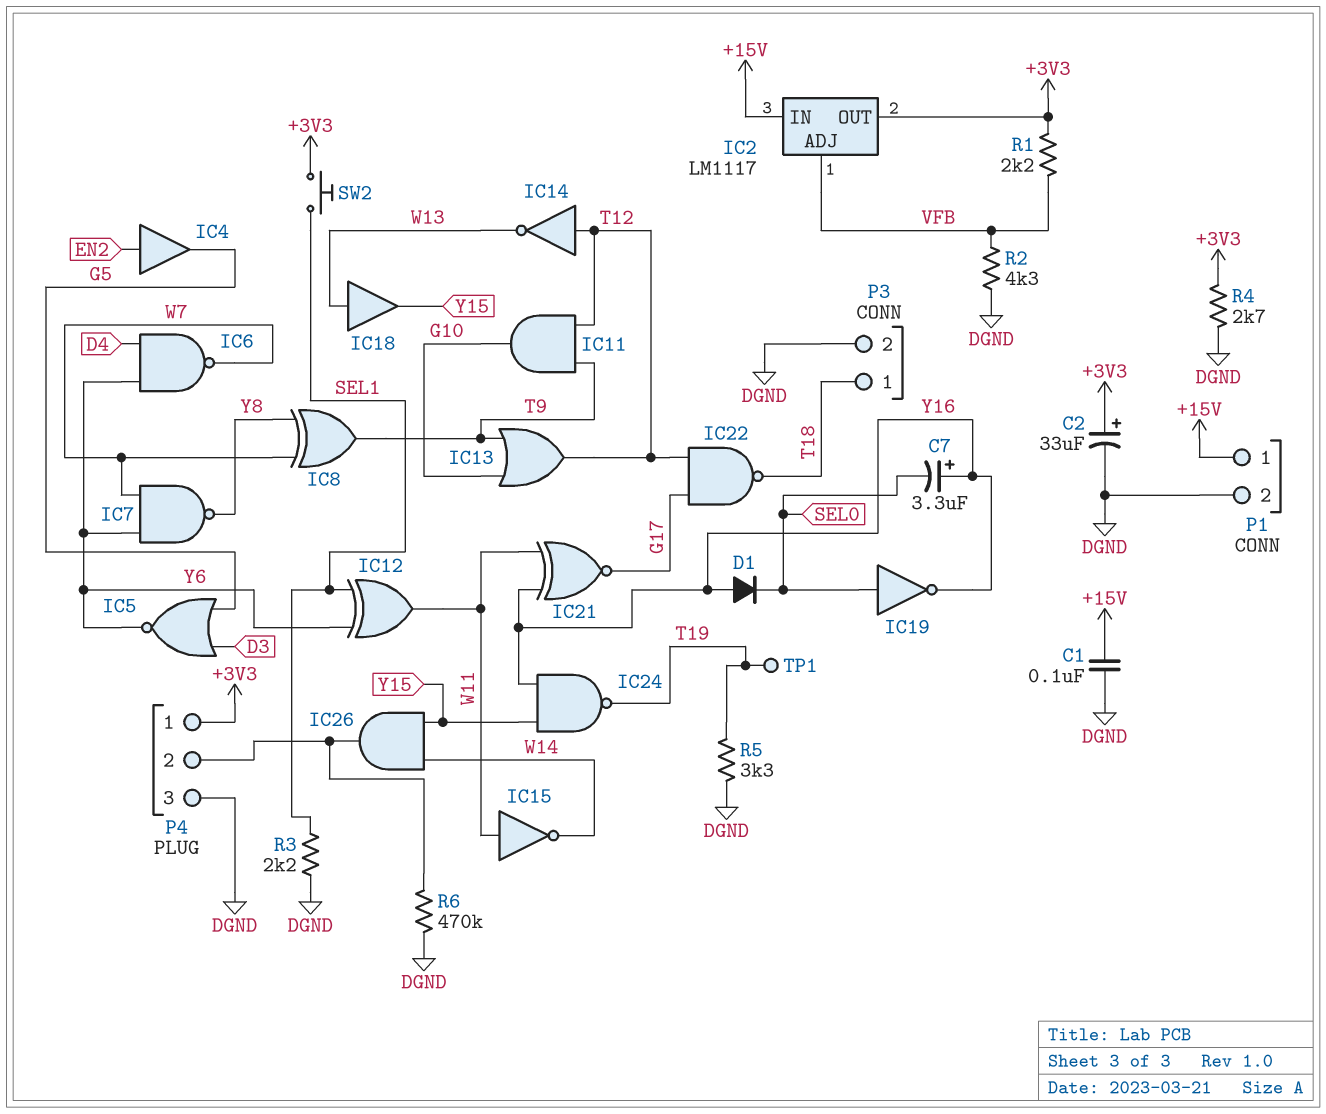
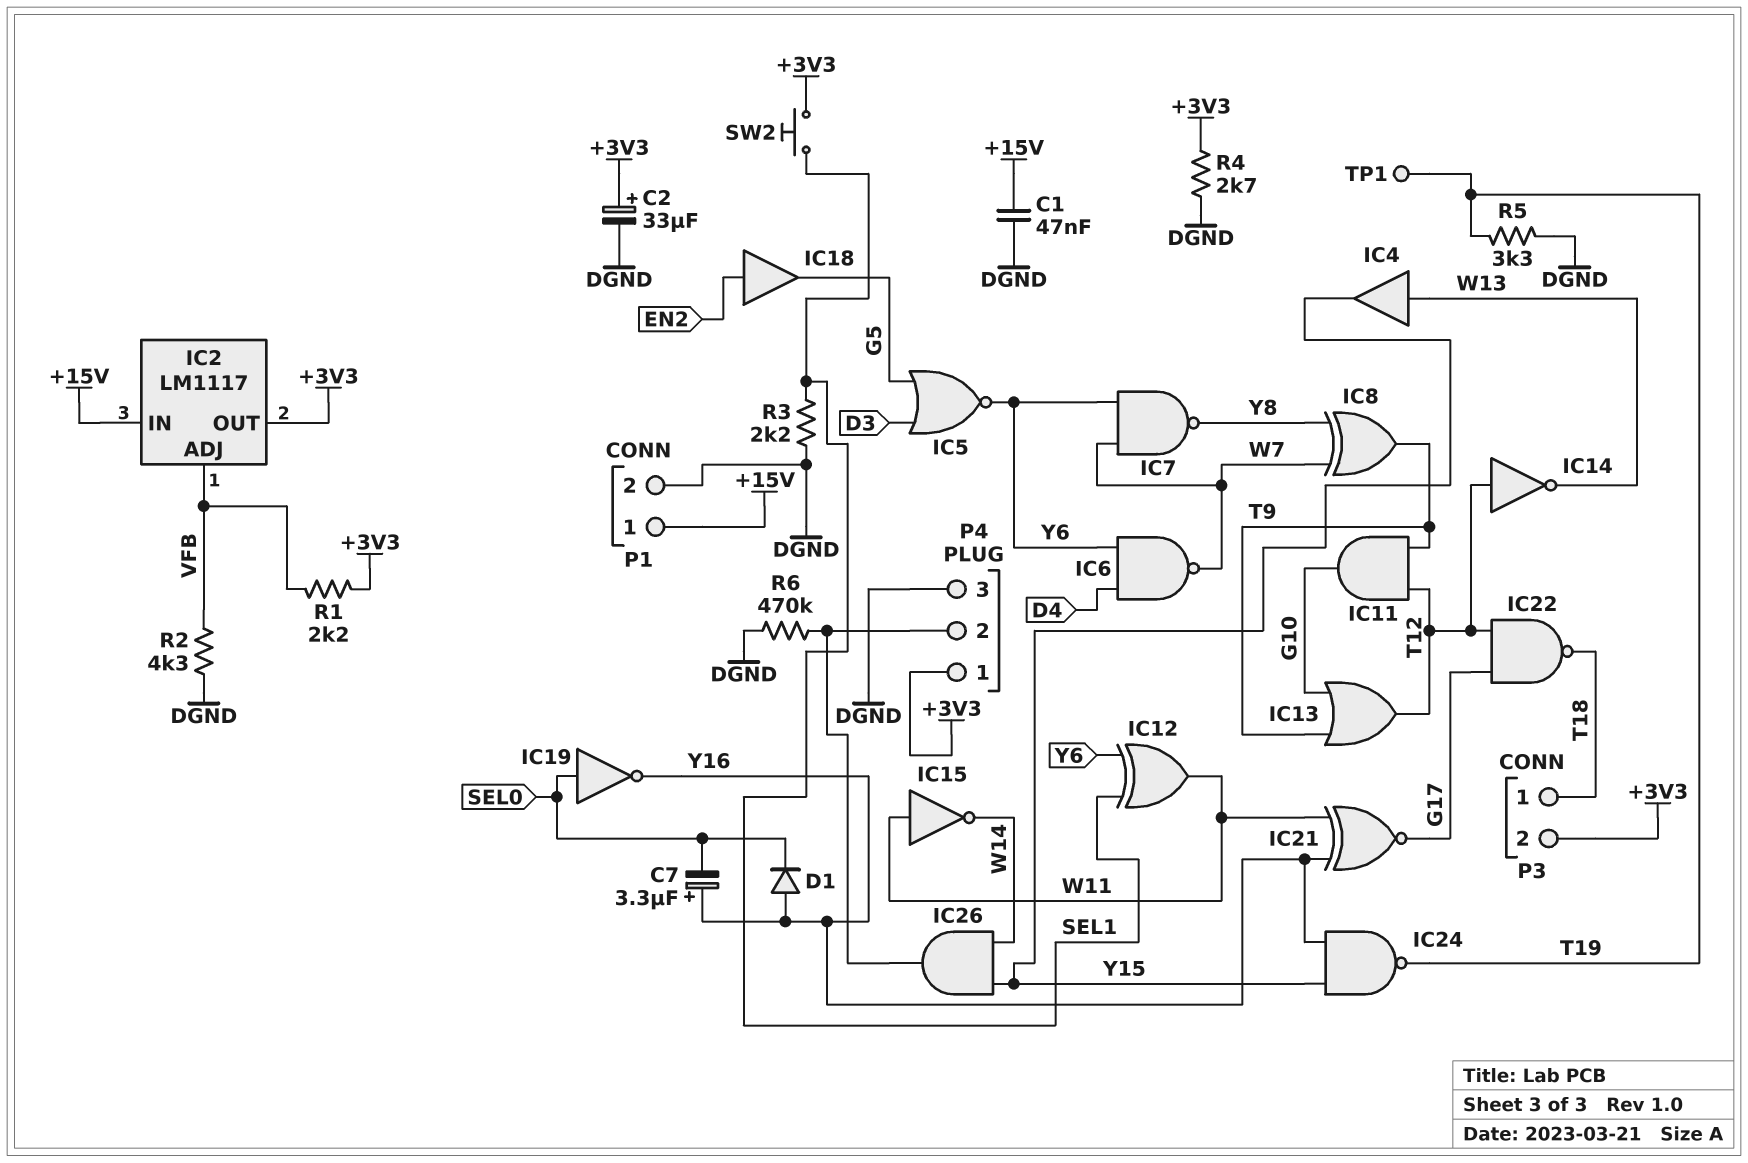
C1: 100nF (+15V, DGND) -> 47nF (+15V, DGND)
IC4: buffer (in EN2, out G5) -> buffer (in W13, out Y15)
IC18: buffer (in W13, out Y15) -> buffer (in EN2, out G5)
P3 pin 2: DGND -> +3V3

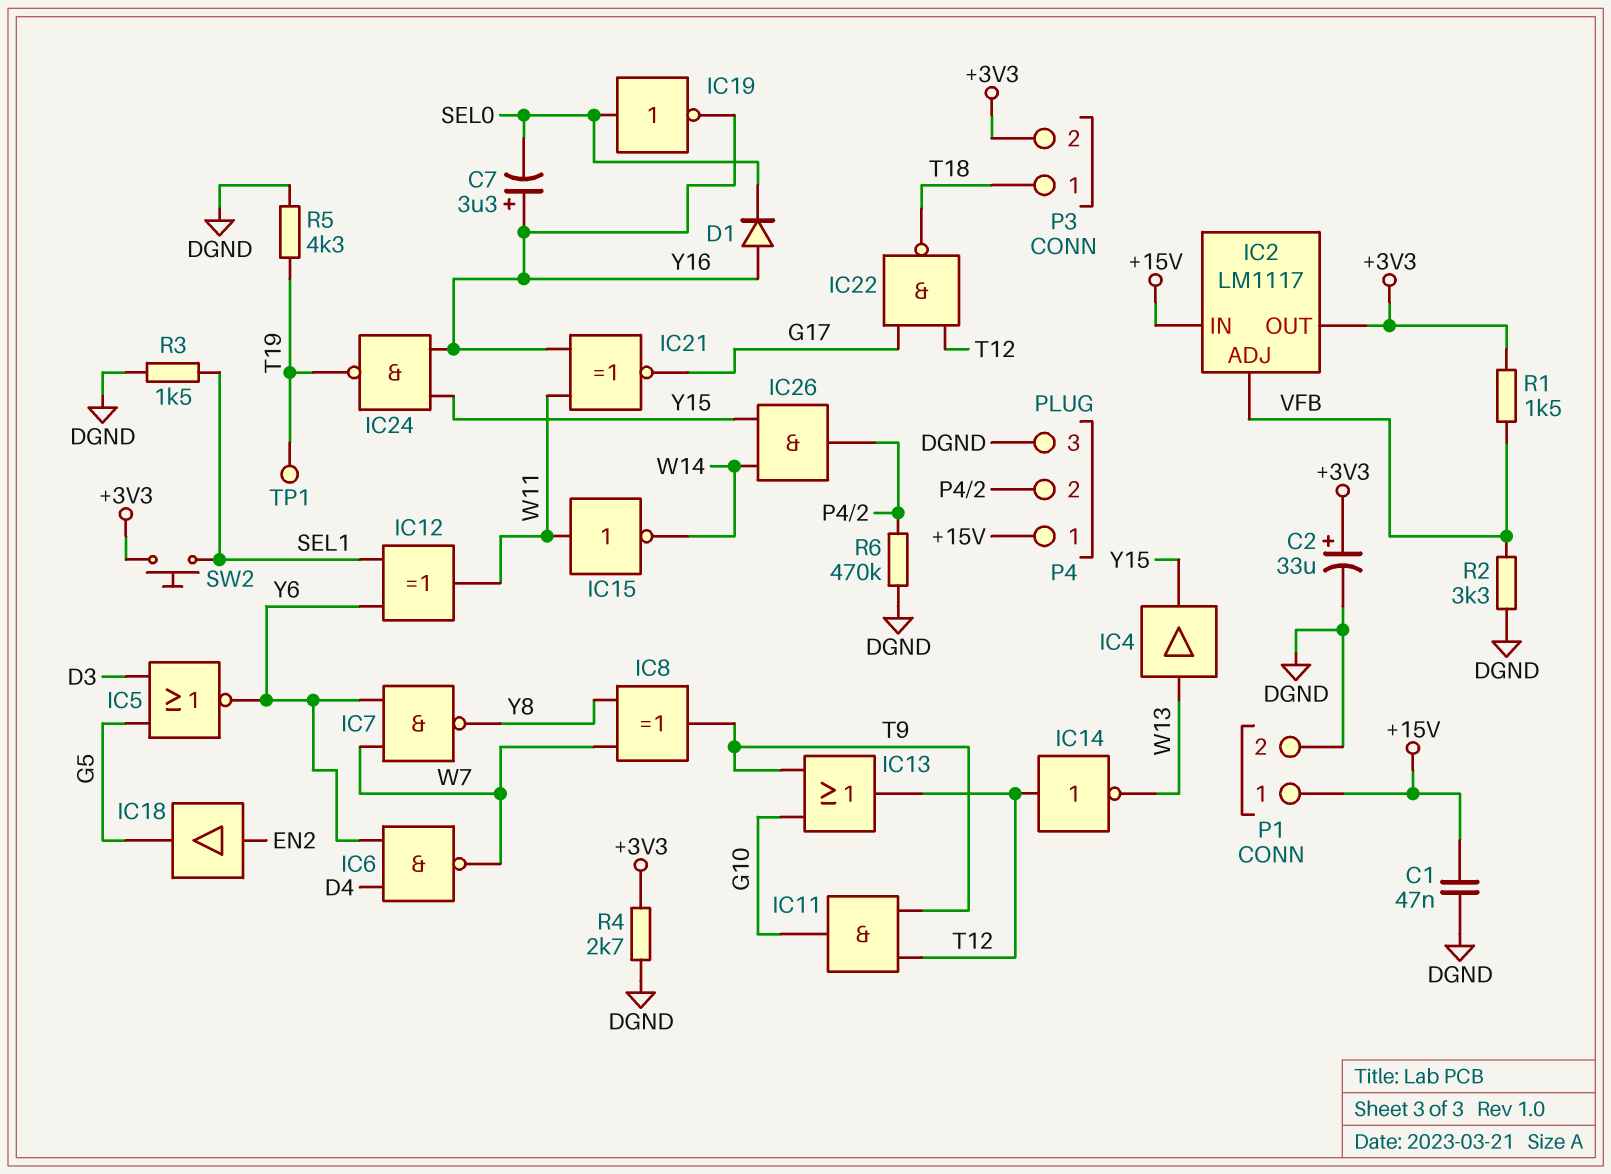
P4 pin 1: +3V3 -> +15V
R1: 2.2k (+3V3, VFB) -> 1.5k (+3V3, VFB)
R2: 4.3k (DGND, VFB) -> 3.3k (DGND, VFB)
R3: 2.2k (DGND, SEL1) -> 1.5k (DGND, SEL1)
R5: 3.3k (DGND, T19) -> 4.3k (DGND, T19)

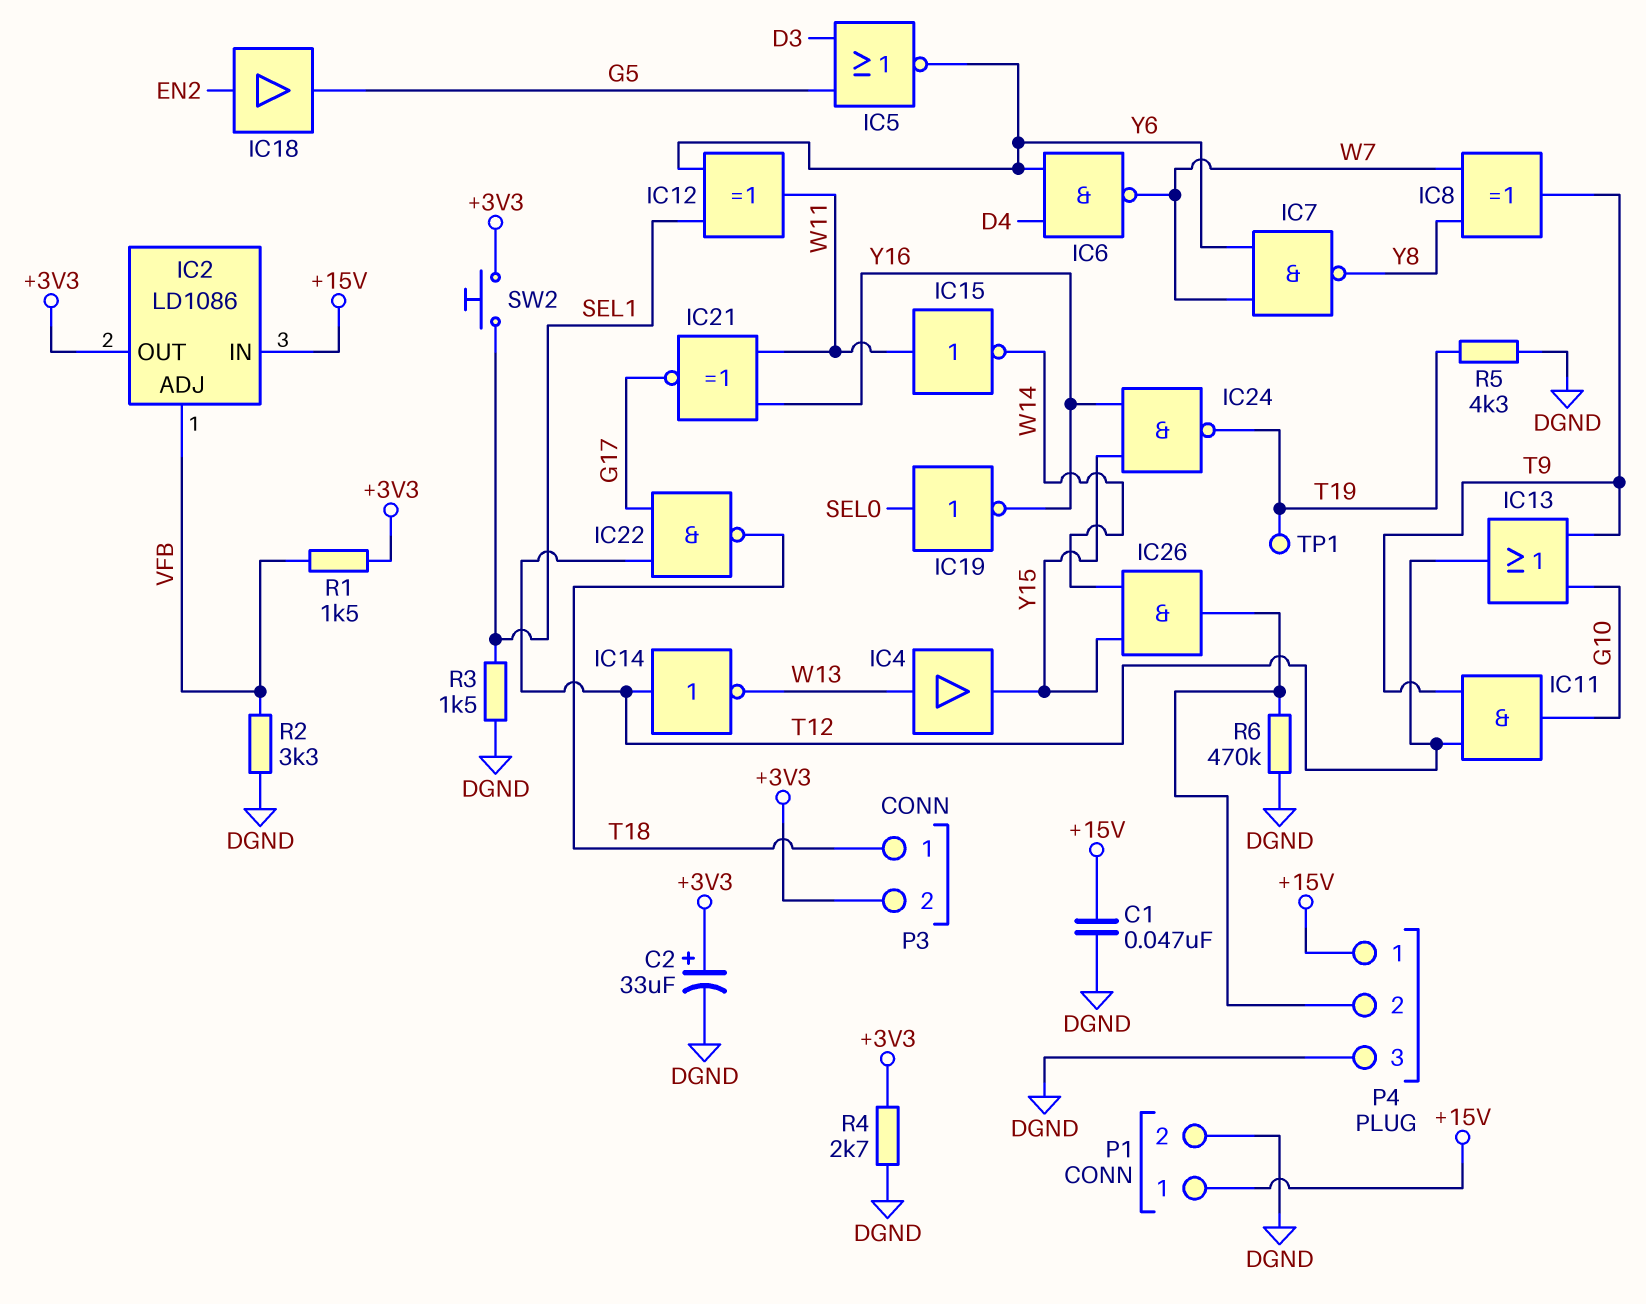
C7: 3.3uF (plus Y16, minus SEL0) -> none
D1: diode (A Y16, K SEL0) -> none
IC2: LM1117 -> LD1086

